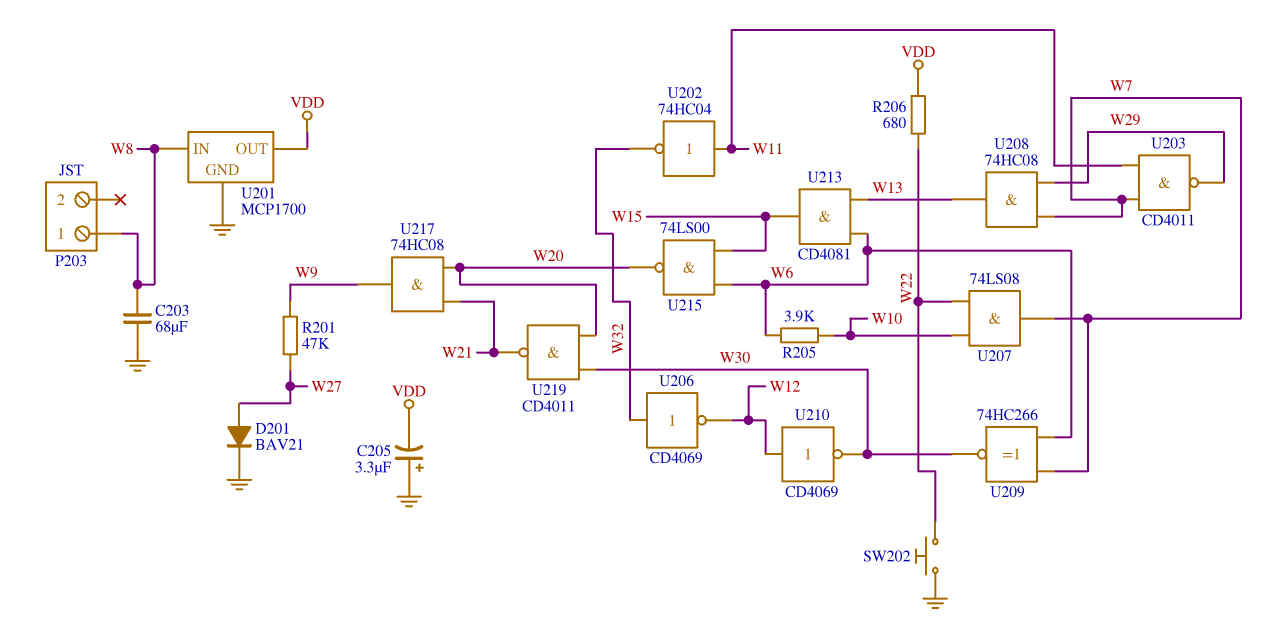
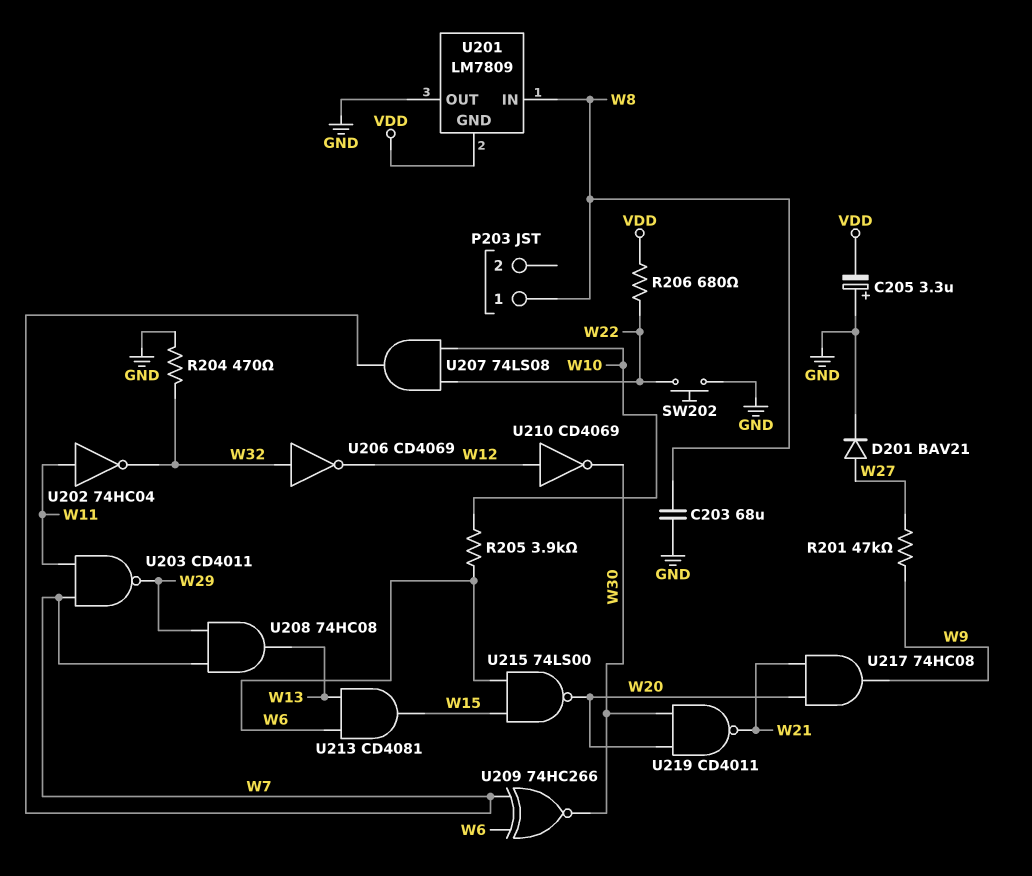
R204: none -> 470 (GND, W32)
U201: MCP1700 -> LM7809
U201 pin GND: GND -> VDD
U201 pin OUT: VDD -> GND

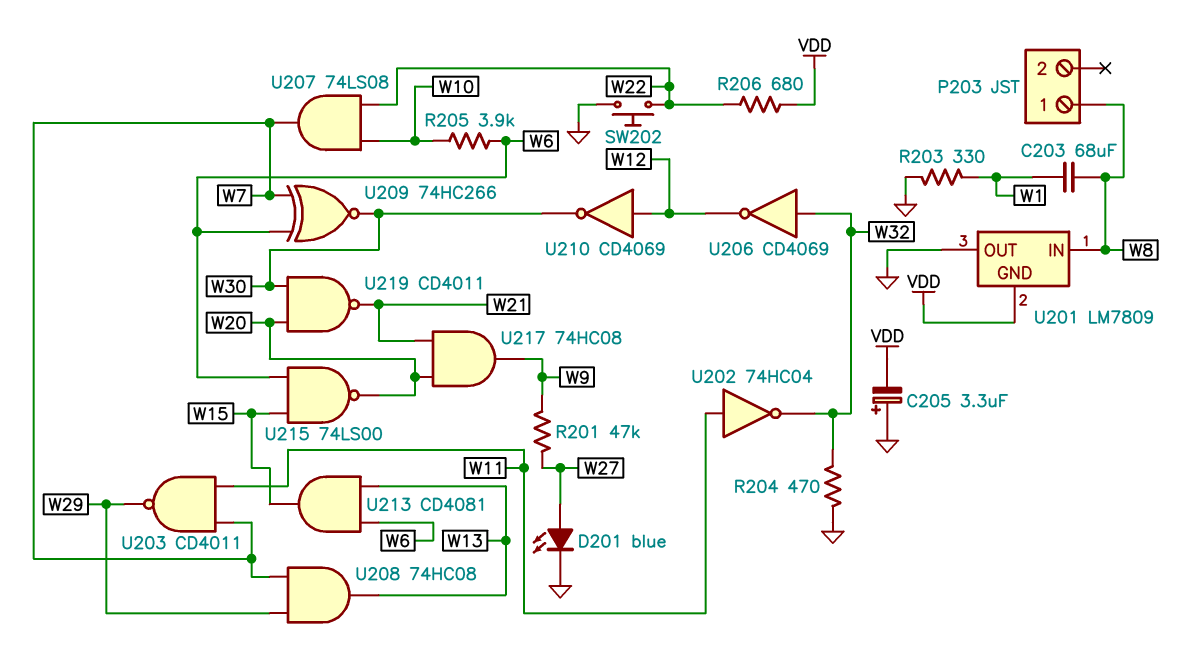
C203: 68uF (GND, W8) -> 68uF (W1, W8)
D201: diode BAV21 (A W27, K GND) -> LED blue (A W27, K GND)
R203: none -> 330 (GND, W1)

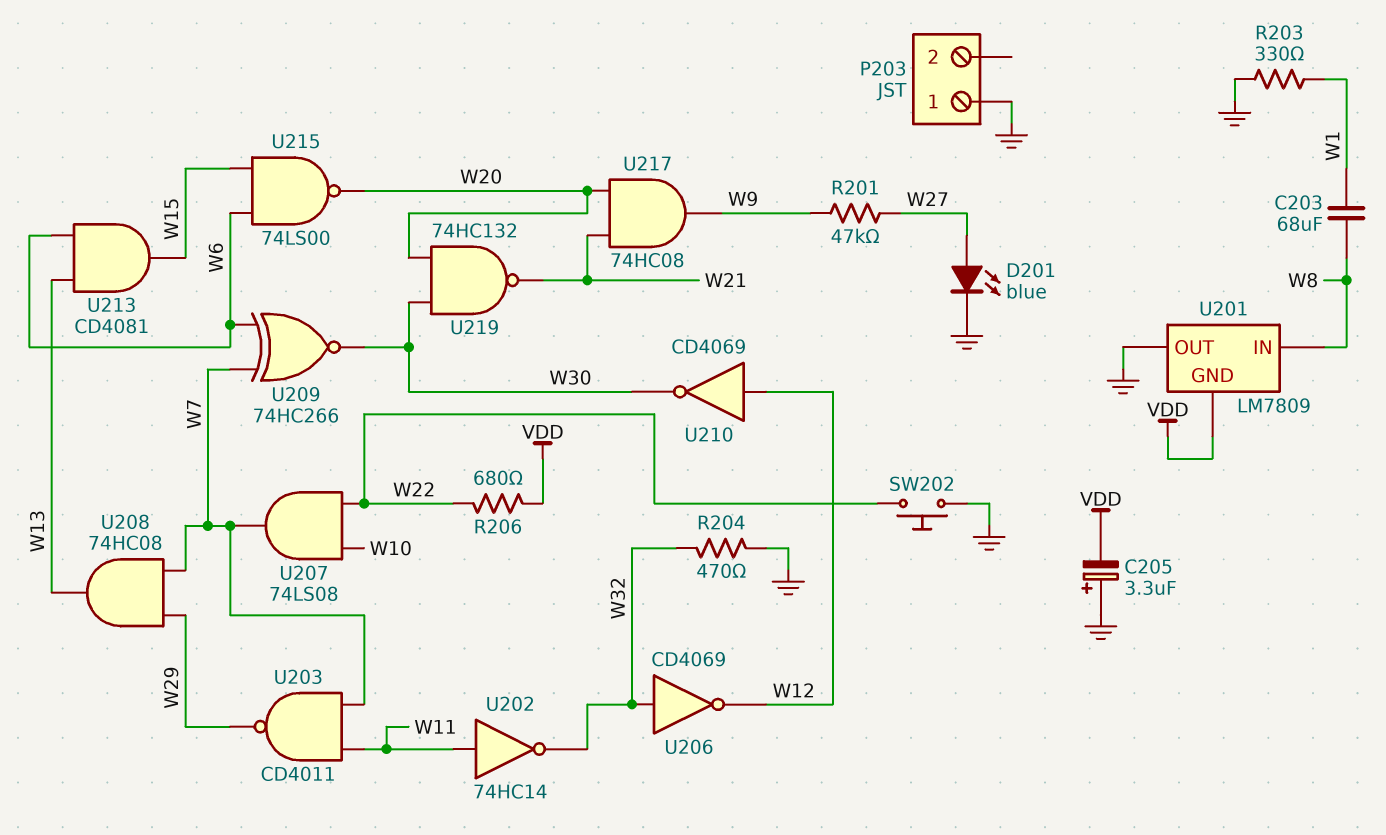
P203 pin 1: W8 -> GND
R205: 3.9k (W6, W10) -> none
U202: NOT 74HC04 (in W11, out W32) -> NOT 74HC14 (in W11, out W32)
U219: NAND CD4011 (in W20, in W30, out W21) -> NAND 74HC132 (in W20, in W30, out W21)

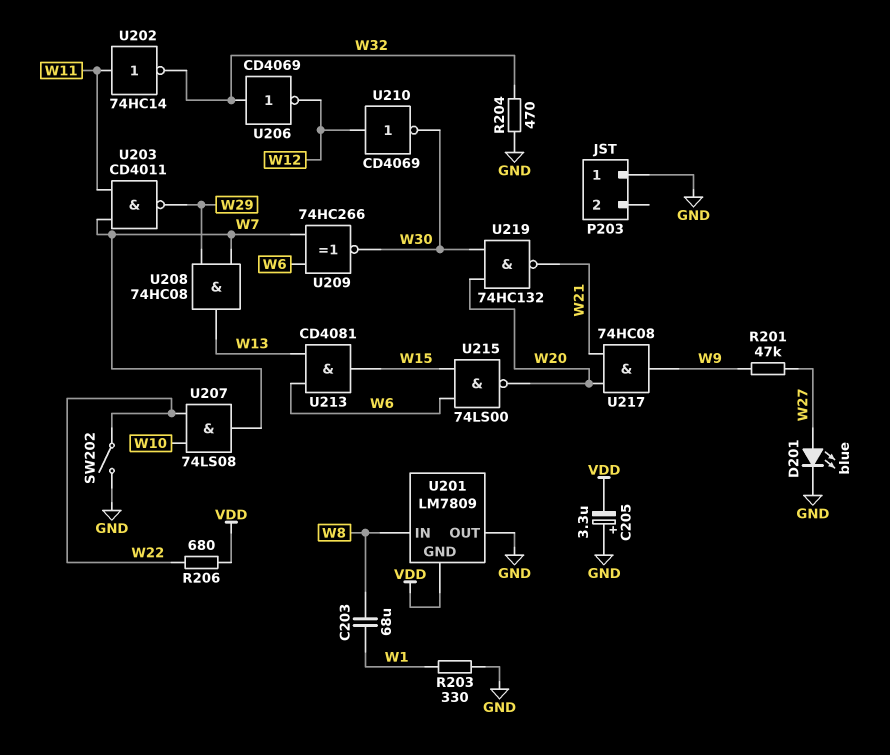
SW202: button (GND, W22) -> switch (GND, W22)

